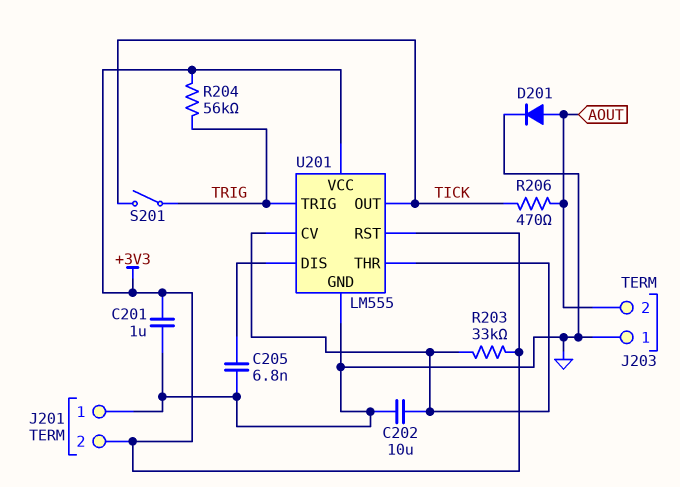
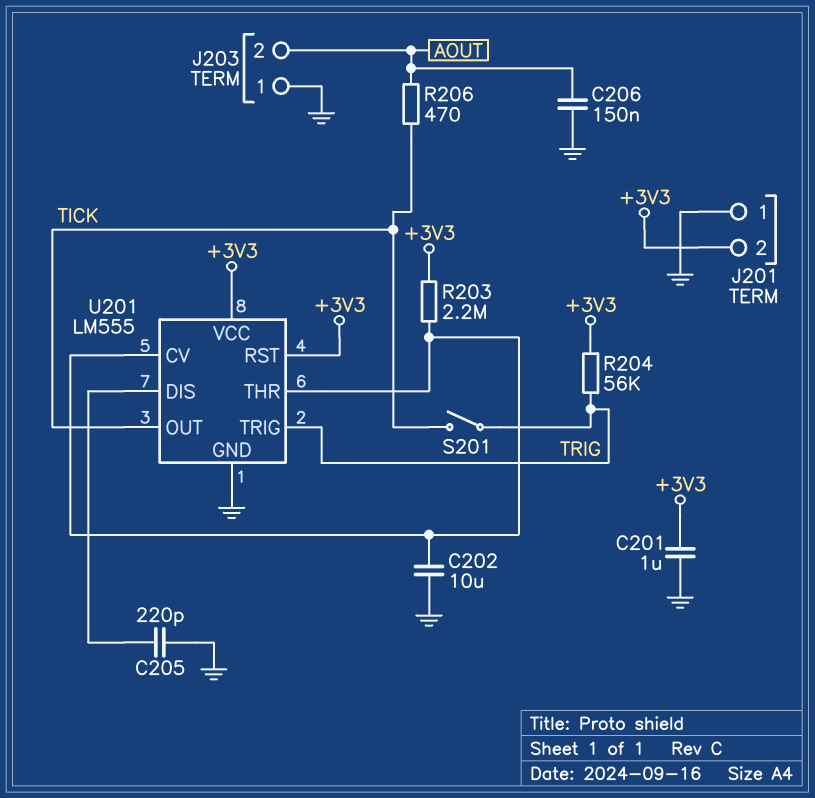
C205: 6.8nF (GND, U201/DIS) -> 220pF (GND, U201/DIS)
C206: none -> 150nF (AOUT, GND)
D201: diode (A AOUT, K GND) -> none
R203: 33k (+3V3, U201/CV) -> 2.2M (+3V3, U201/CV)

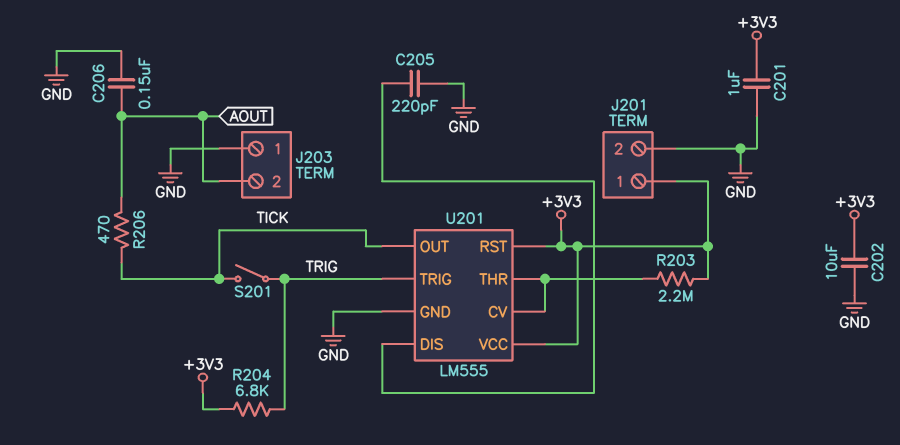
C202: 10uF (GND, U201/CV) -> 10uF (+3V3, GND)
J201 pin 1: GND -> +3V3
J201 pin 2: +3V3 -> GND
R204: 56k (+3V3, TRIG) -> 6.8k (+3V3, TRIG)

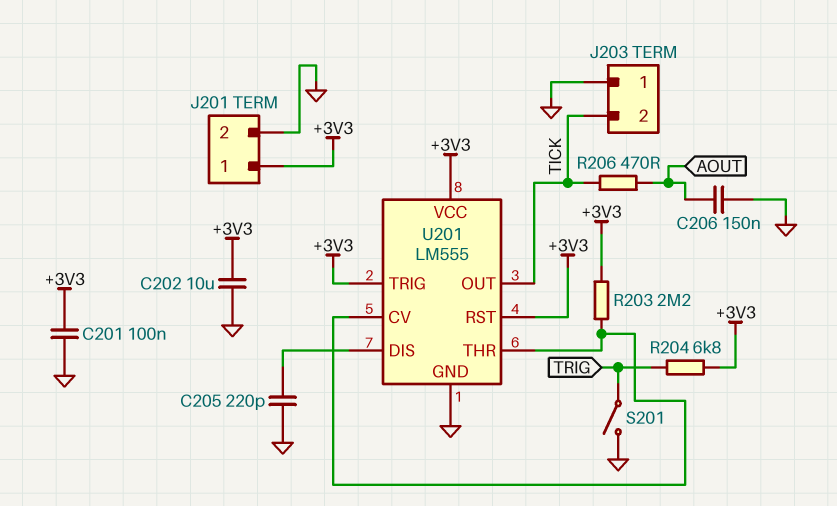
C201: 1uF (+3V3, GND) -> 100nF (+3V3, GND)
J203 pin 2: AOUT -> TICK
S201: switch (TICK, TRIG) -> switch (GND, TRIG)
U201 pin TRIG: TRIG -> +3V3

